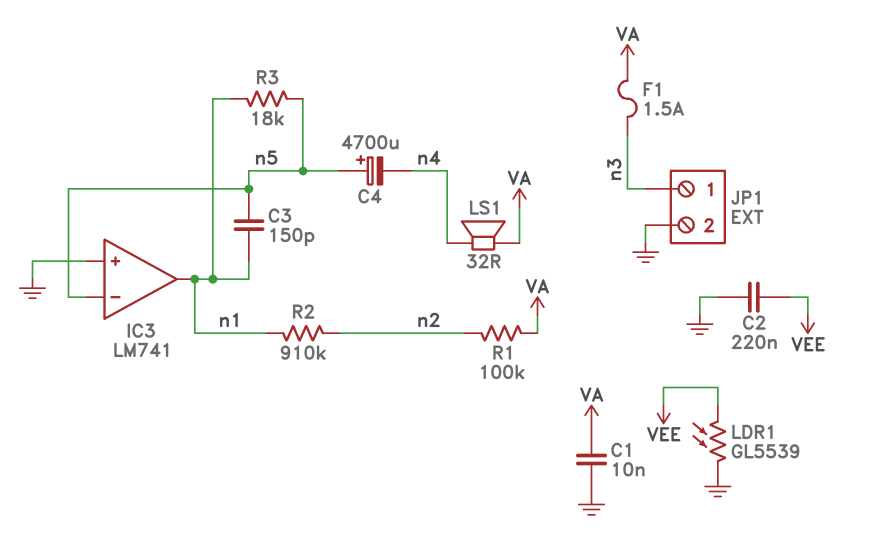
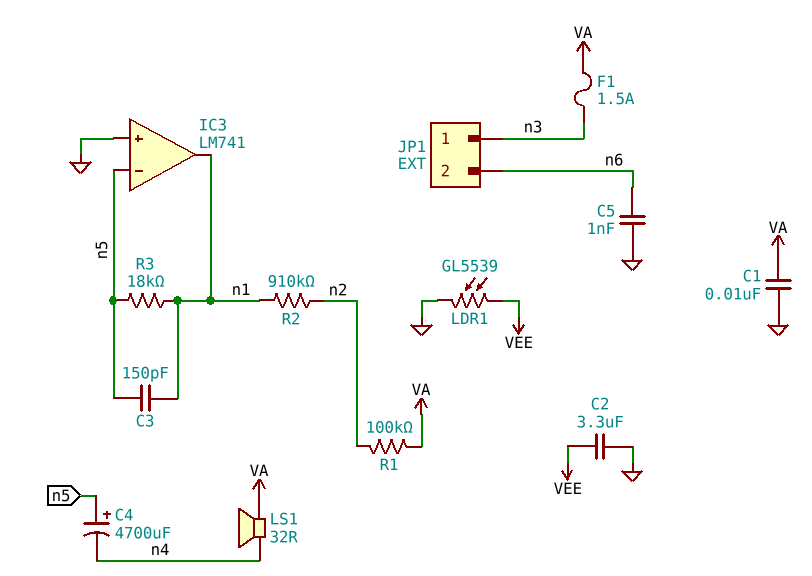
C2: 220nF (GND, VEE) -> 3.3uF (GND, VEE)
C5: none -> 1nF (GND, n6)
JP1 pin 2: GND -> n6

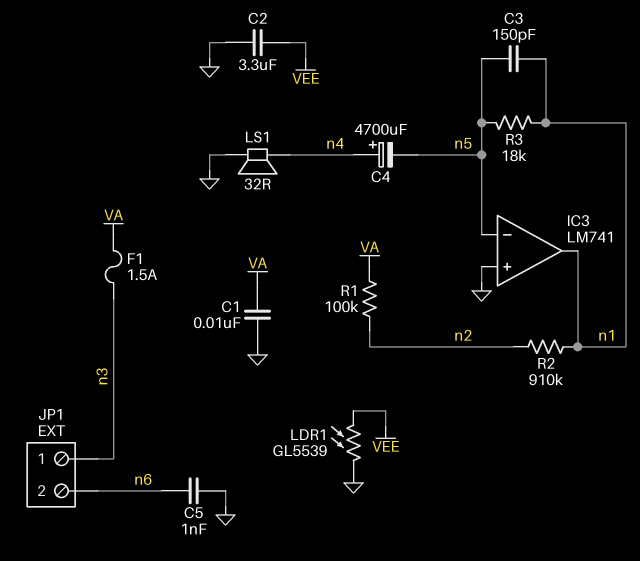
C4: 4700uF (plus n5, minus n4) -> 4700uF (plus n4, minus n5)
LS1: speaker 32R (VA, n4) -> speaker 32R (GND, n4)

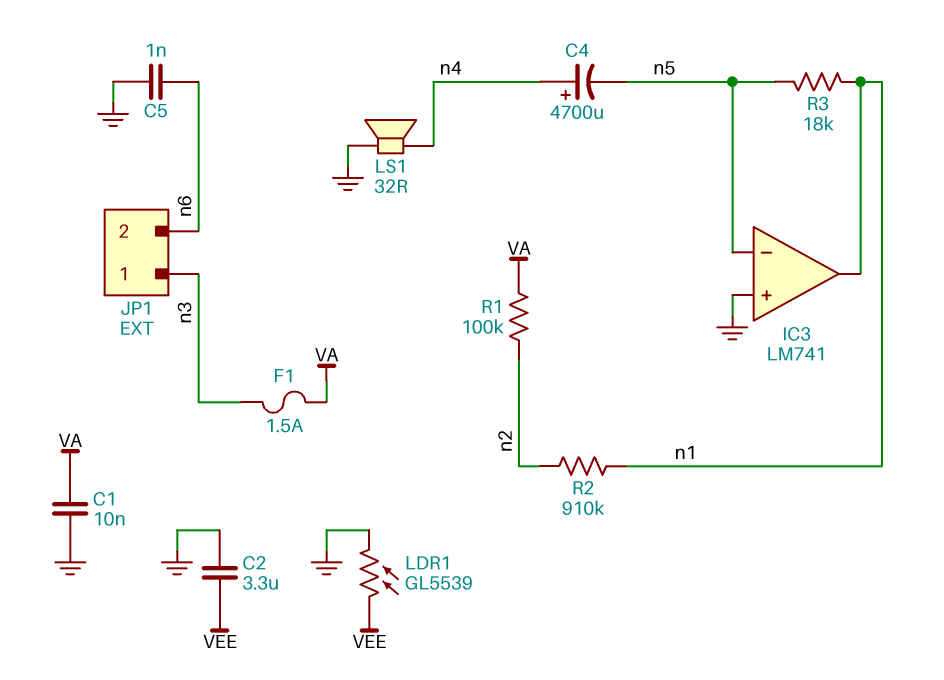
C3: 150pF (n1, n5) -> none

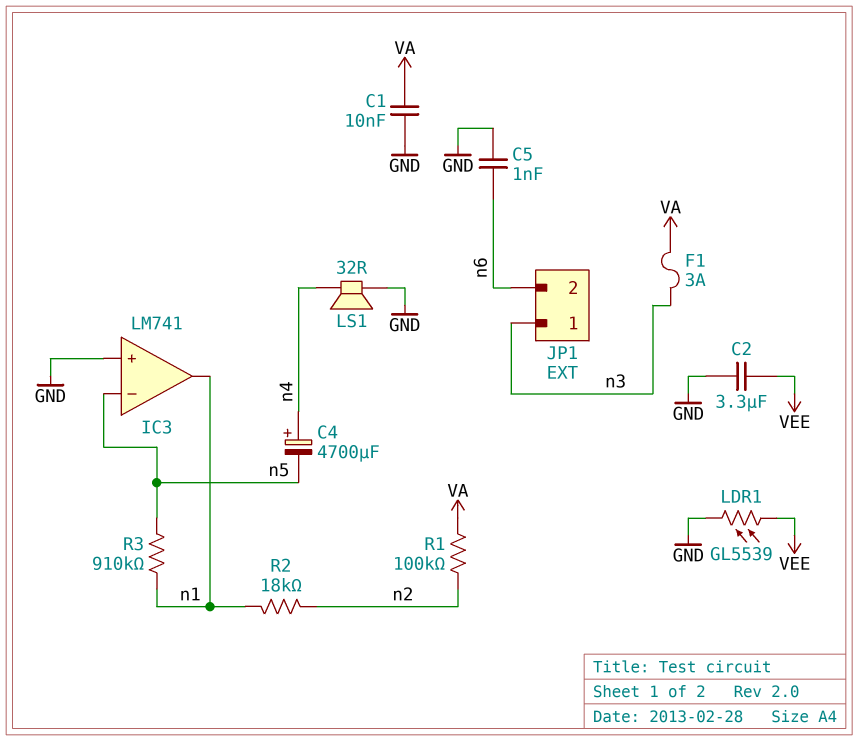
F1: 1.5A (VA, n3) -> 3A (VA, n3)
R2: 910k (n1, n2) -> 18k (n1, n2)
R3: 18k (n1, n5) -> 910k (n1, n5)

